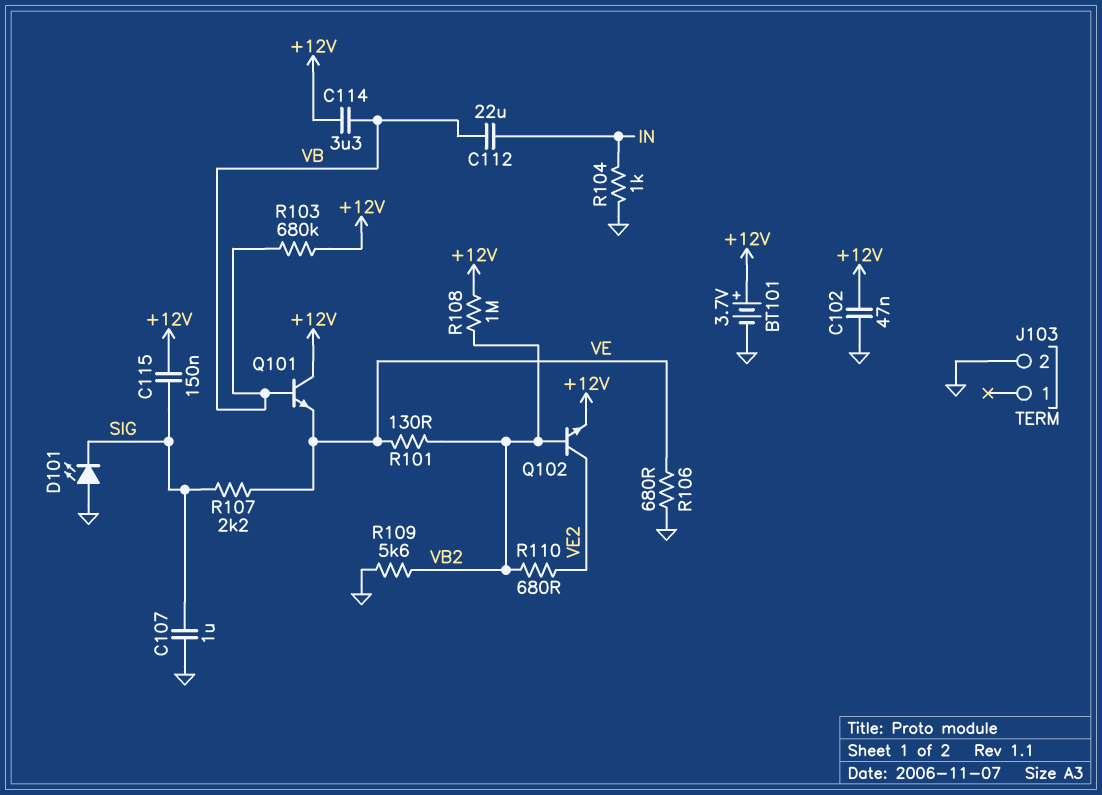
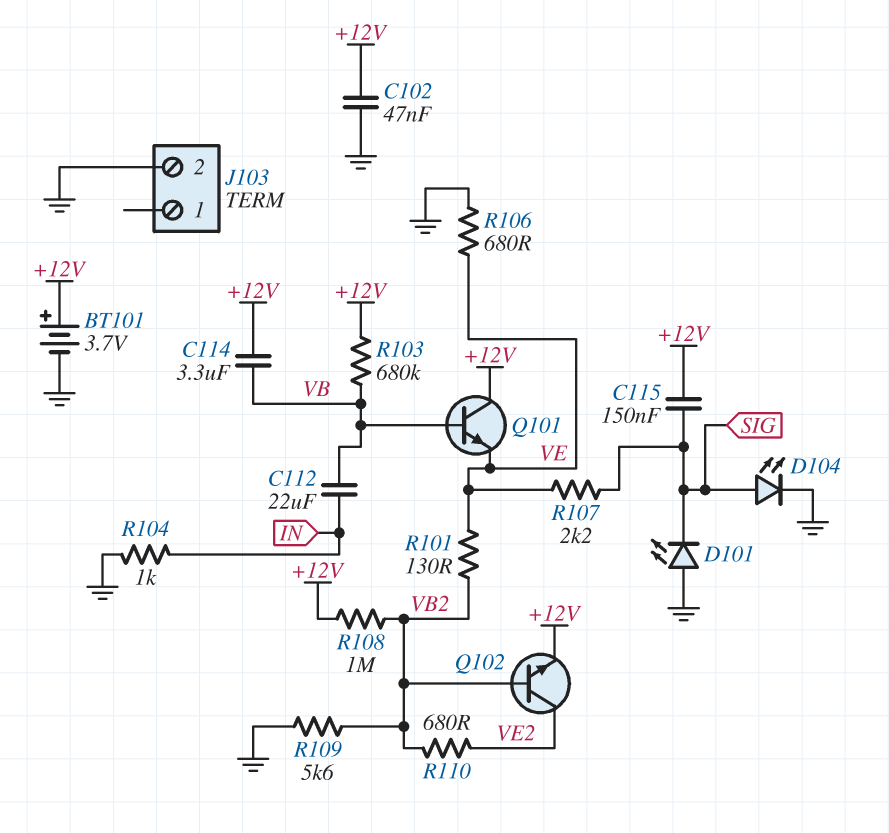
C107: 1uF (GND, SIG) -> none
D104: none -> LED (A SIG, K GND)

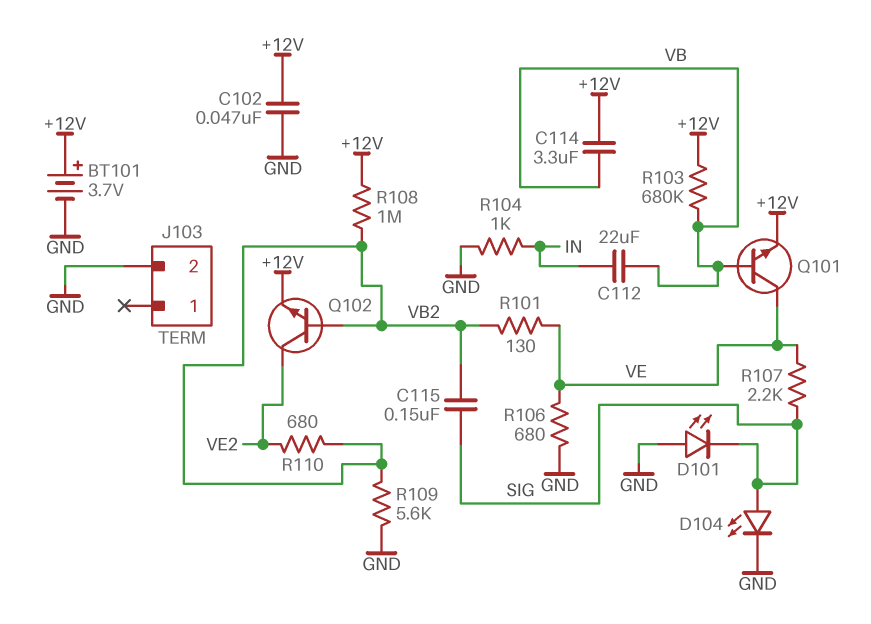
C115: 150nF (+12V, SIG) -> 150nF (SIG, VB2)
Q101: NPN (B VB, C +12V, E VE) -> NPN (B VB, C VE, E +12V)

